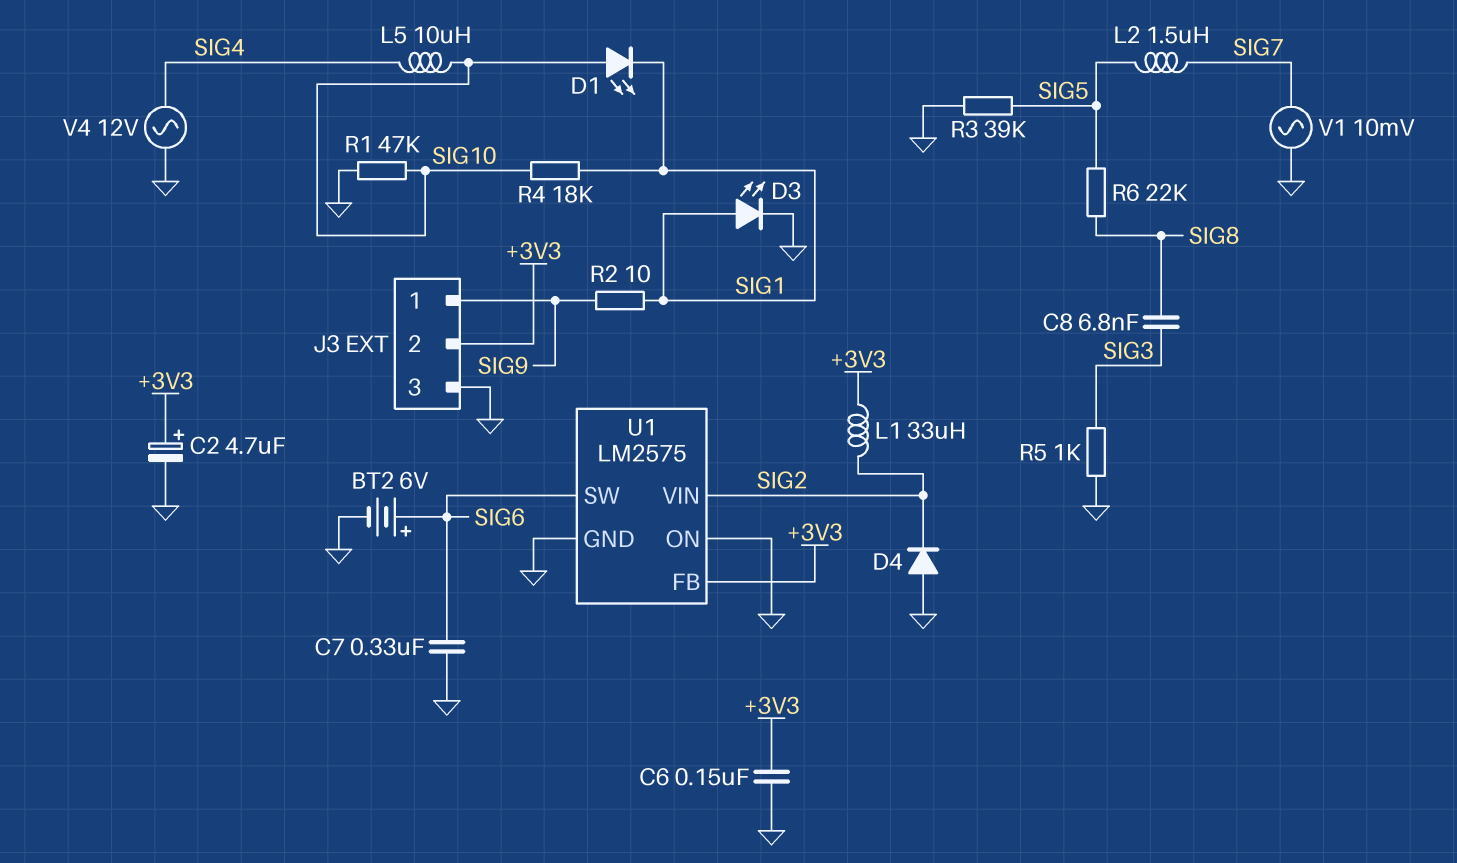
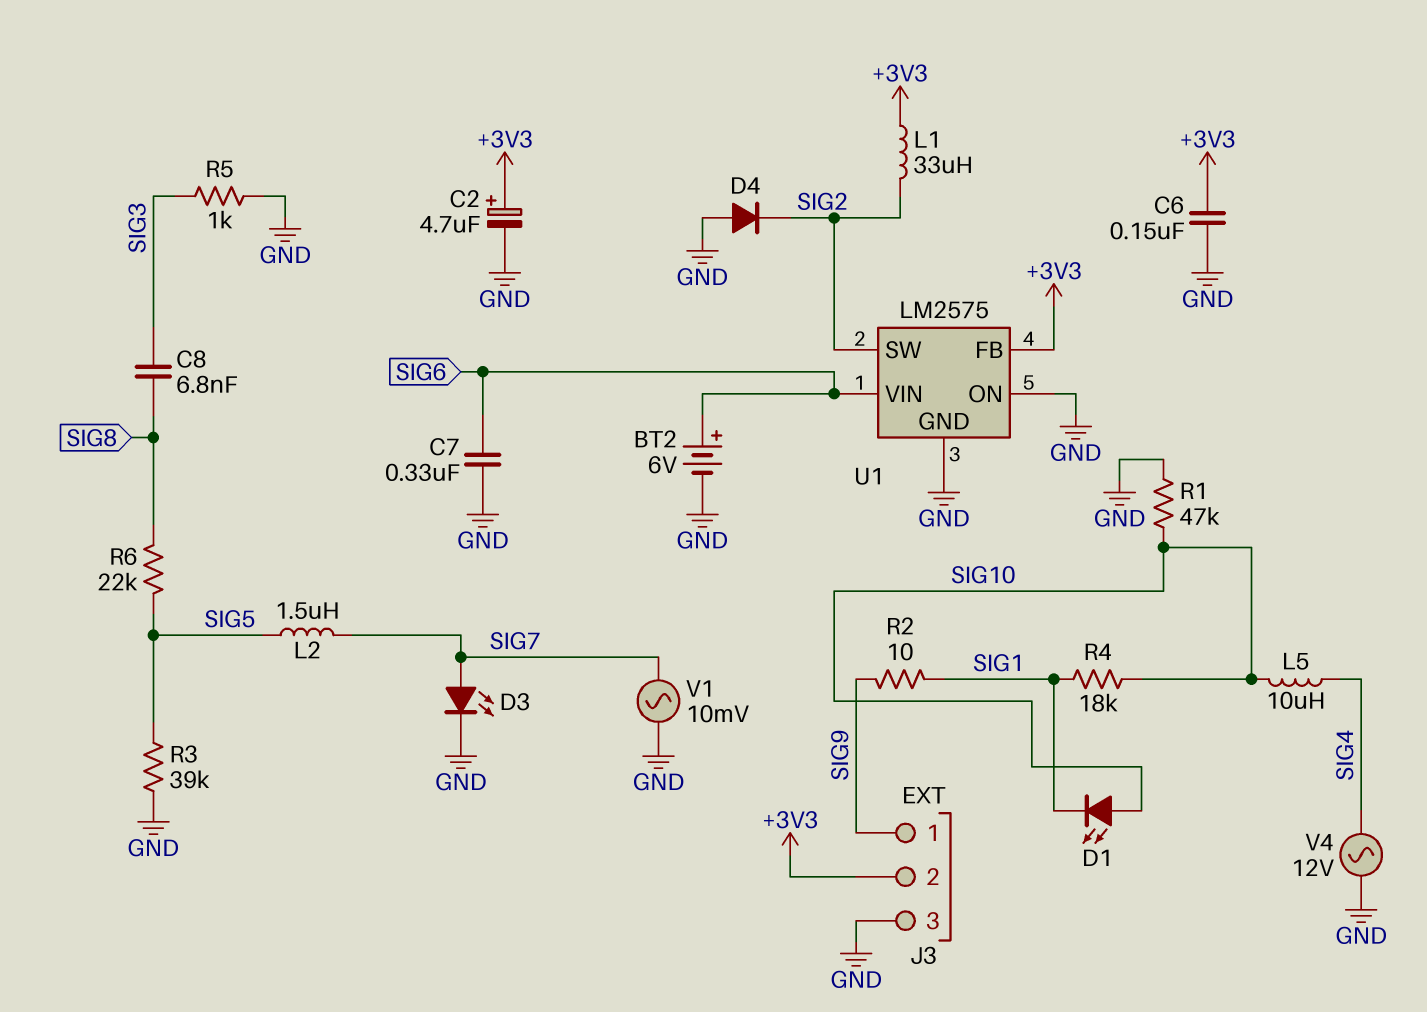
D3: LED (A SIG1, K GND) -> LED (A SIG7, K GND)
U1 pin SW: SIG6 -> SIG2
U1 pin VIN: SIG2 -> SIG6

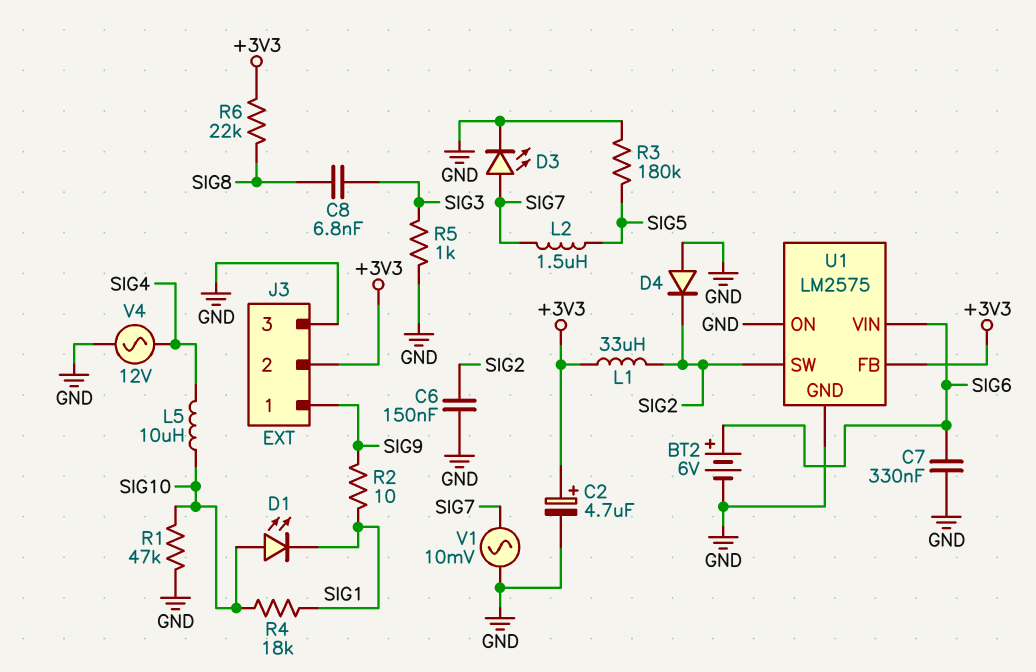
C6: 150nF (+3V3, GND) -> 150nF (GND, SIG2)
R3: 39k (GND, SIG5) -> 180k (GND, SIG5)
R6: 22k (SIG5, SIG8) -> 22k (+3V3, SIG8)

